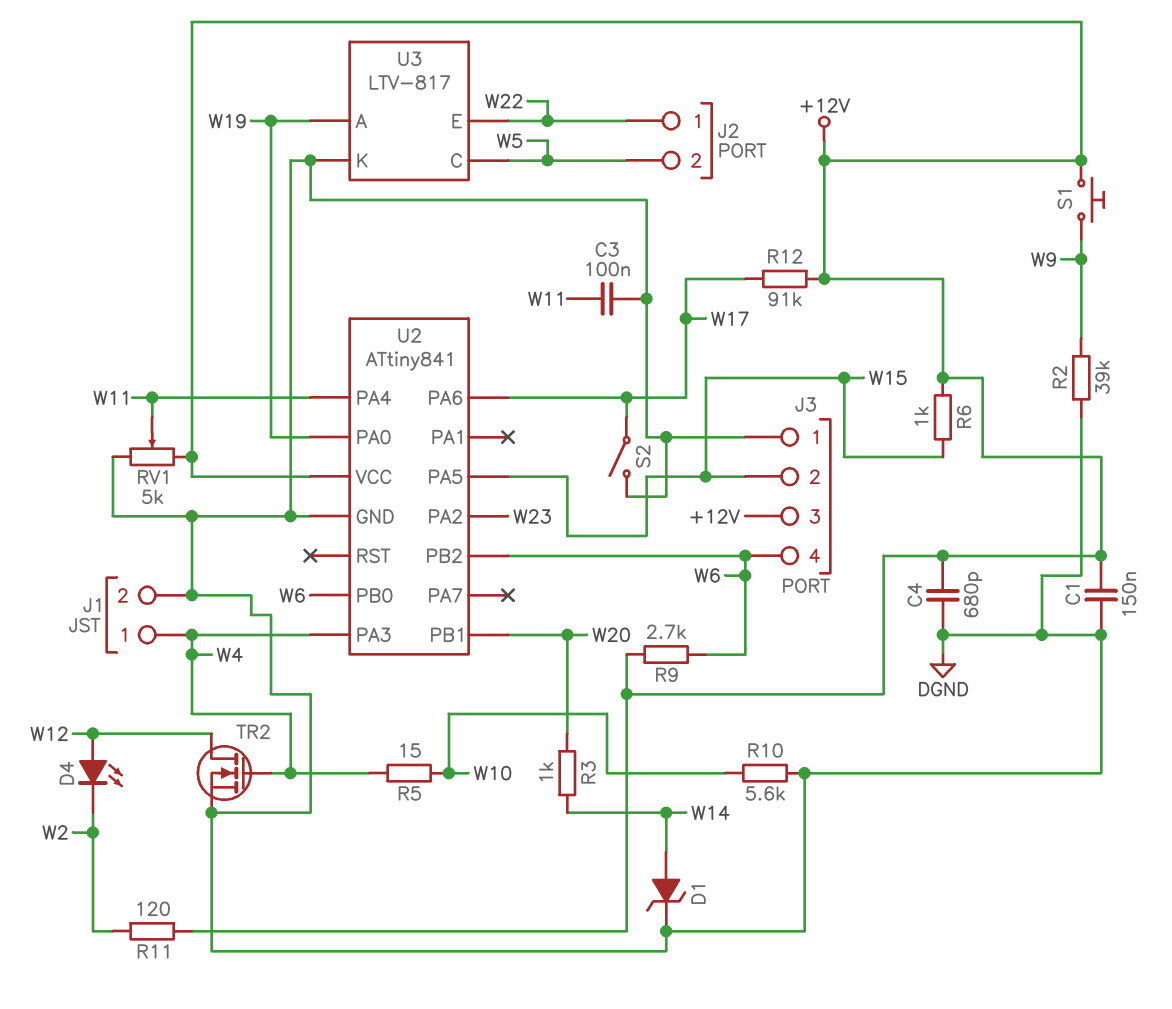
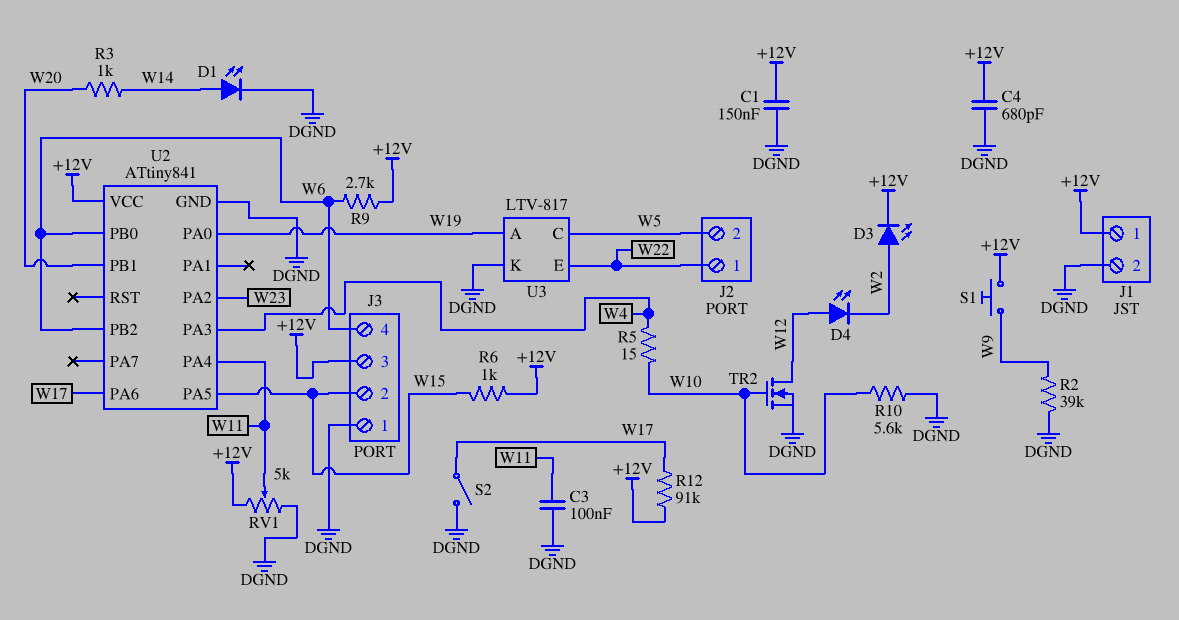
D1: zener (A W14, K DGND) -> LED (A W14, K DGND)
D3: none -> LED (A W2, K +12V)
J1 pin 1: W4 -> +12V
R11: 120 (+12V, W2) -> none
TR2: NMOS (G W4, D W12, S DGND) -> NMOS (G W10, D W12, S DGND)

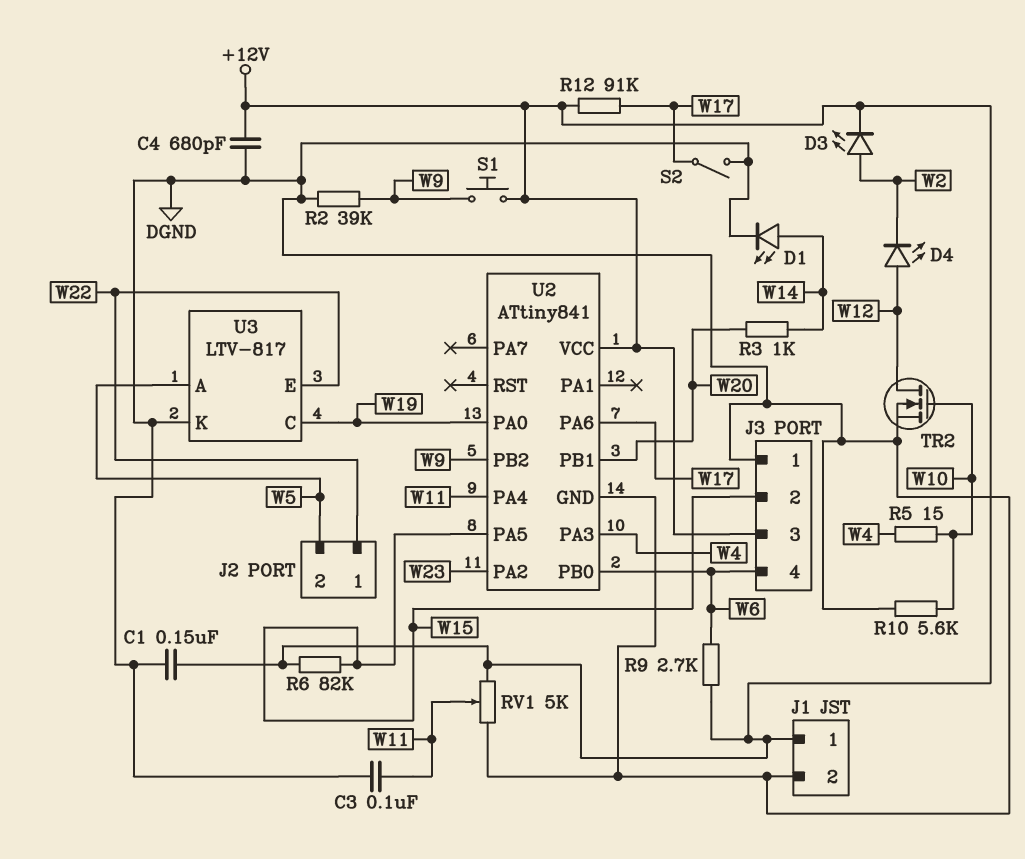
R6: 1k (+12V, W15) -> 82k (+12V, W15)
U2 pin PB2: W6 -> W9
U3 pin A: W19 -> W5
U3 pin C: W5 -> W19

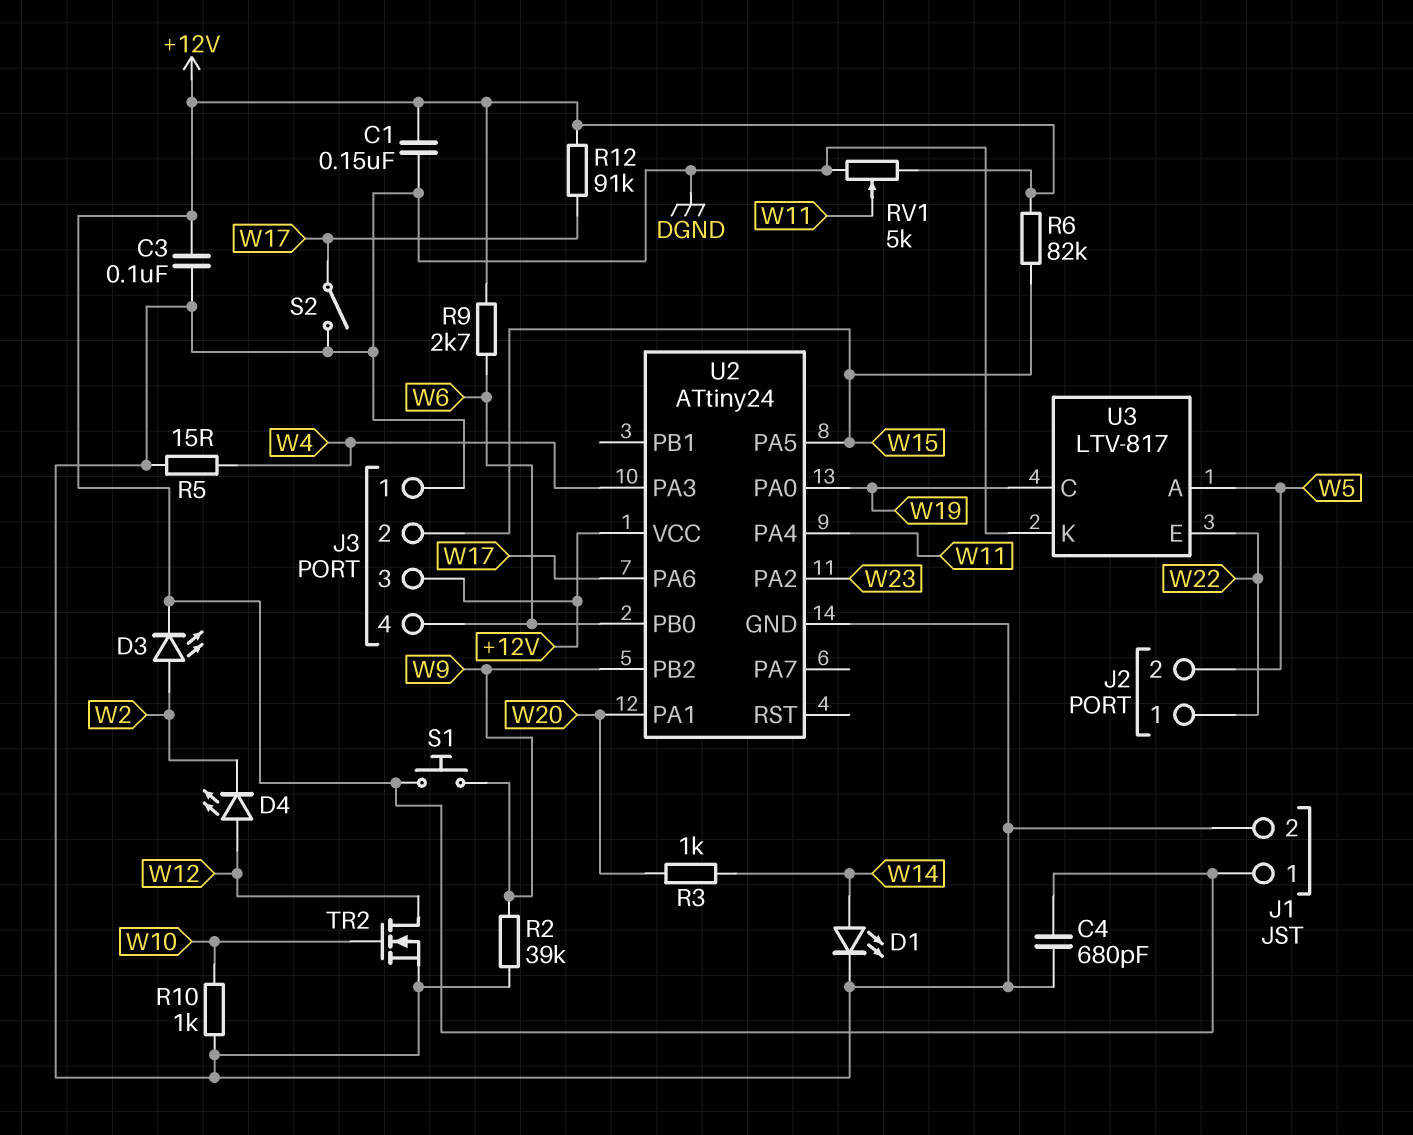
C3: 100nF (DGND, W11) -> 100nF (+12V, DGND)
R5: 15 (W4, W10) -> 15 (DGND, W4)
R10: 5.6k (DGND, W10) -> 1k (DGND, W10)
U2: ATtiny841 -> ATtiny24
U2 pin PA1: none -> W20
U2 pin PB1: W20 -> none

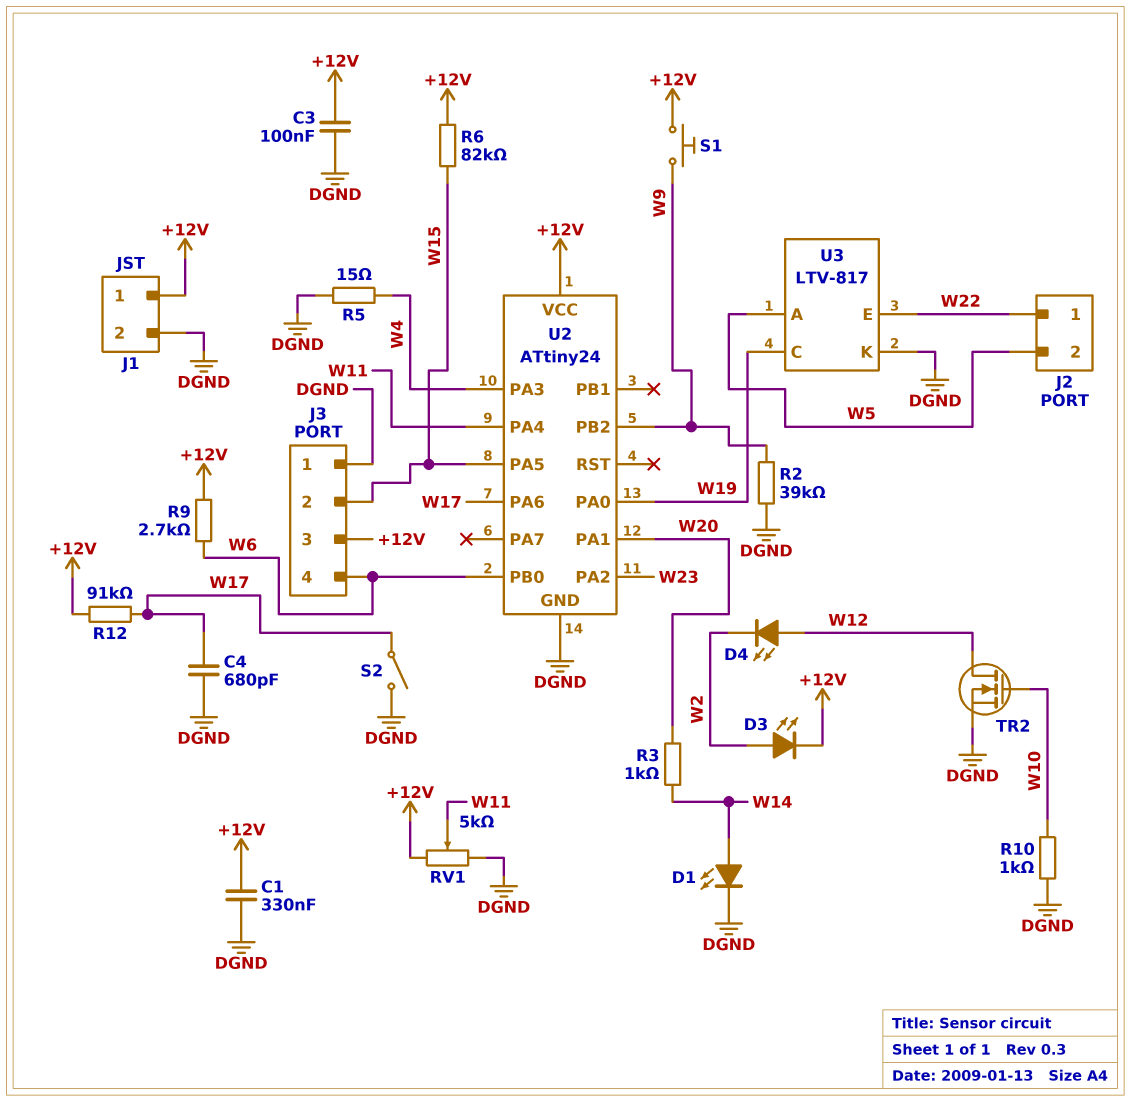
C1: 150nF (+12V, DGND) -> 330nF (+12V, DGND)
C4: 680pF (+12V, DGND) -> 680pF (DGND, W17)

